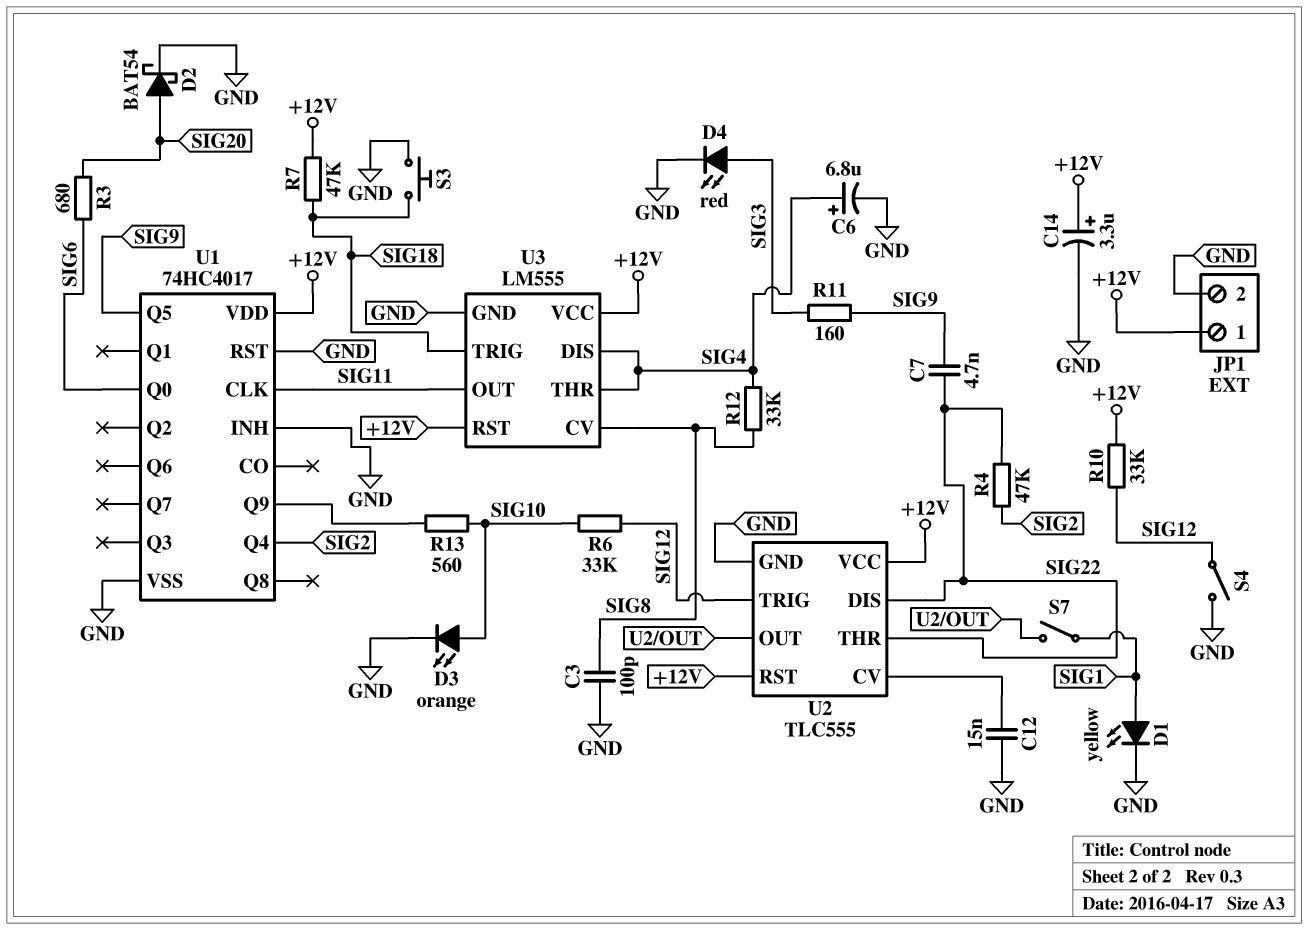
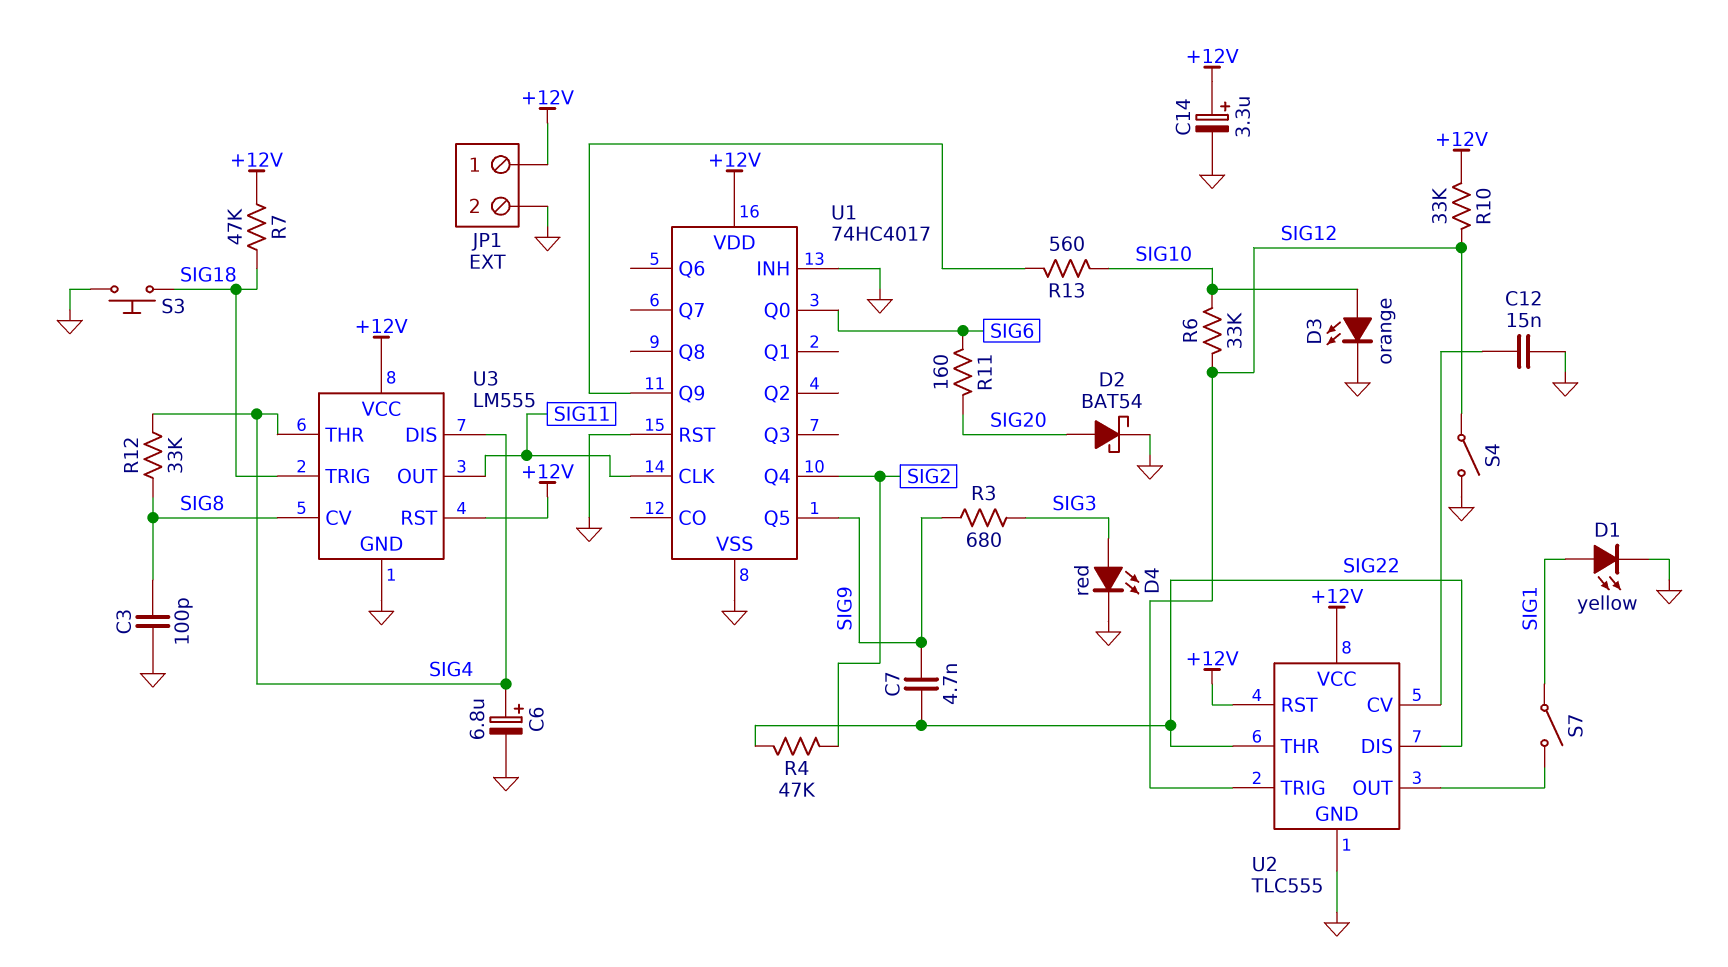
R3: 680 (SIG6, SIG20) -> 680 (SIG3, SIG9)
R11: 160 (SIG3, SIG9) -> 160 (SIG6, SIG20)

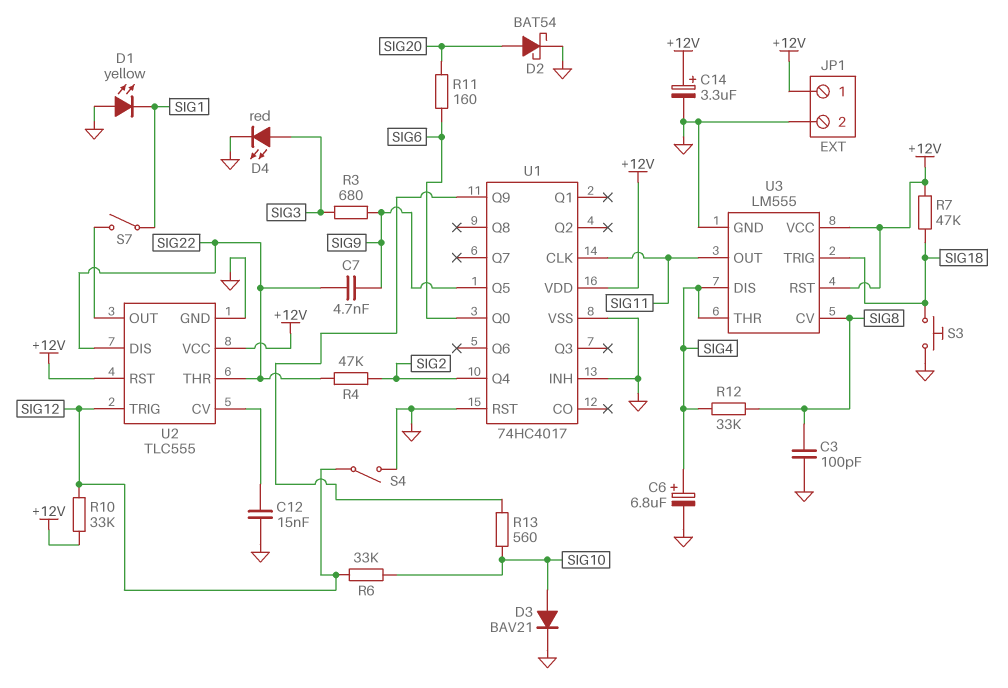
D1: LED yellow (A SIG1, K GND) -> LED yellow (A GND, K SIG1)
D3: LED orange (A SIG10, K GND) -> diode BAV21 (A SIG10, K GND)

